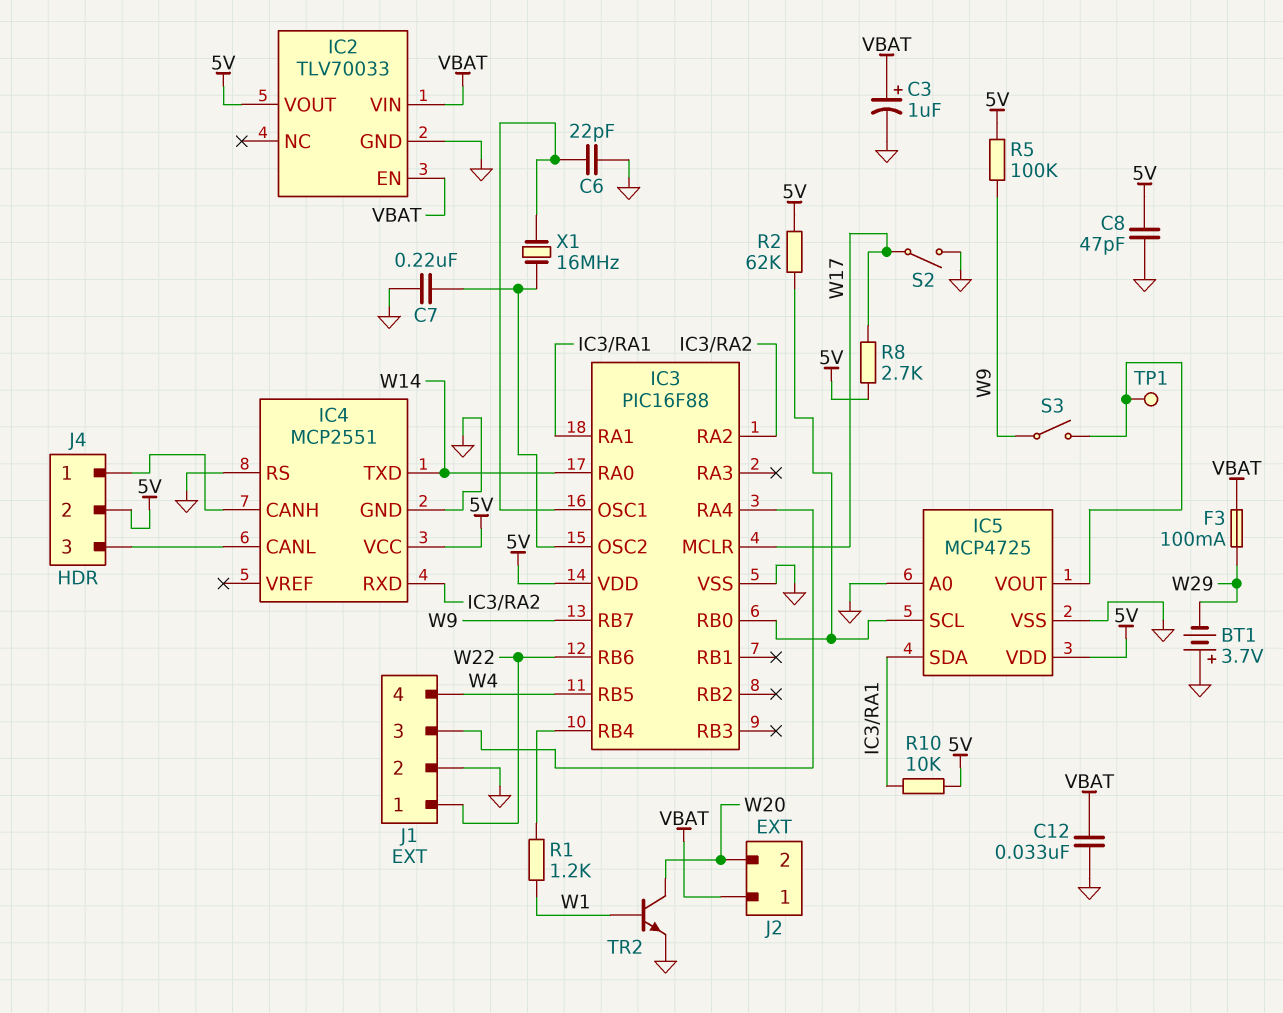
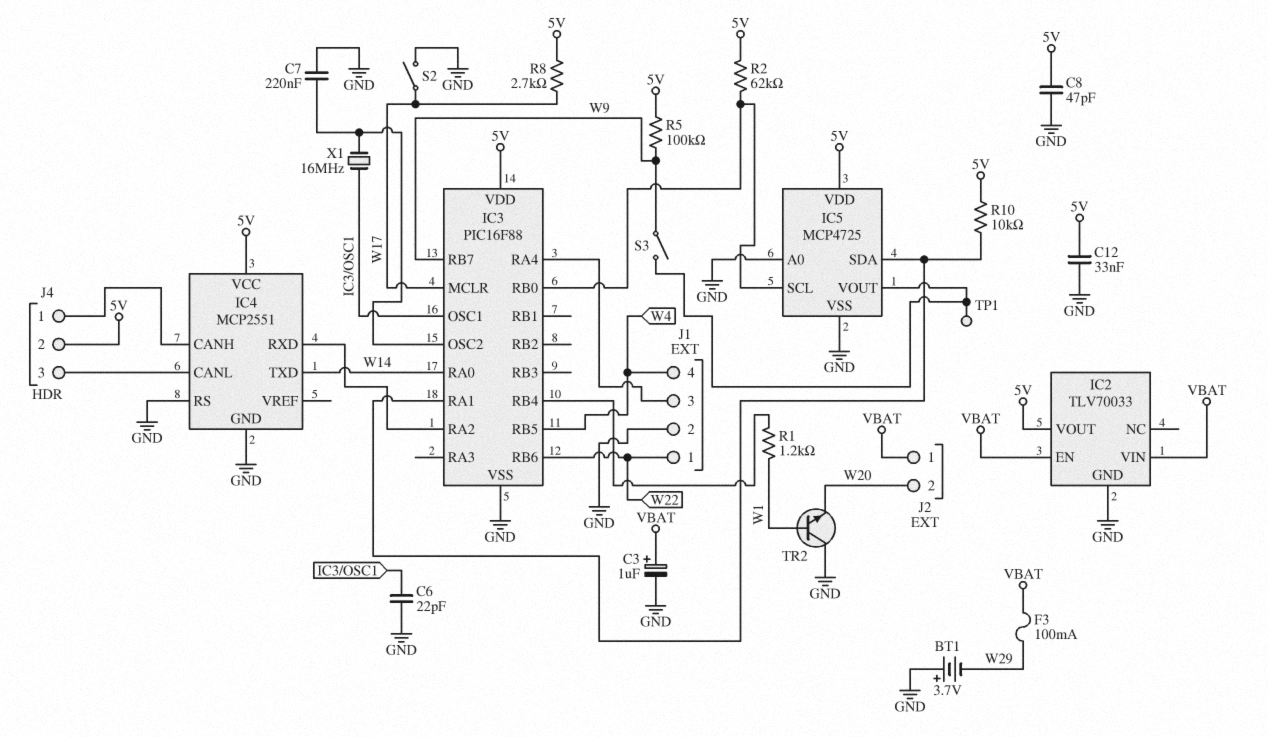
C12: 33nF (GND, VBAT) -> 33nF (5V, GND)
TR2: NPN (B W1, C W20, E GND) -> NPN (B W1, C GND, E W20)

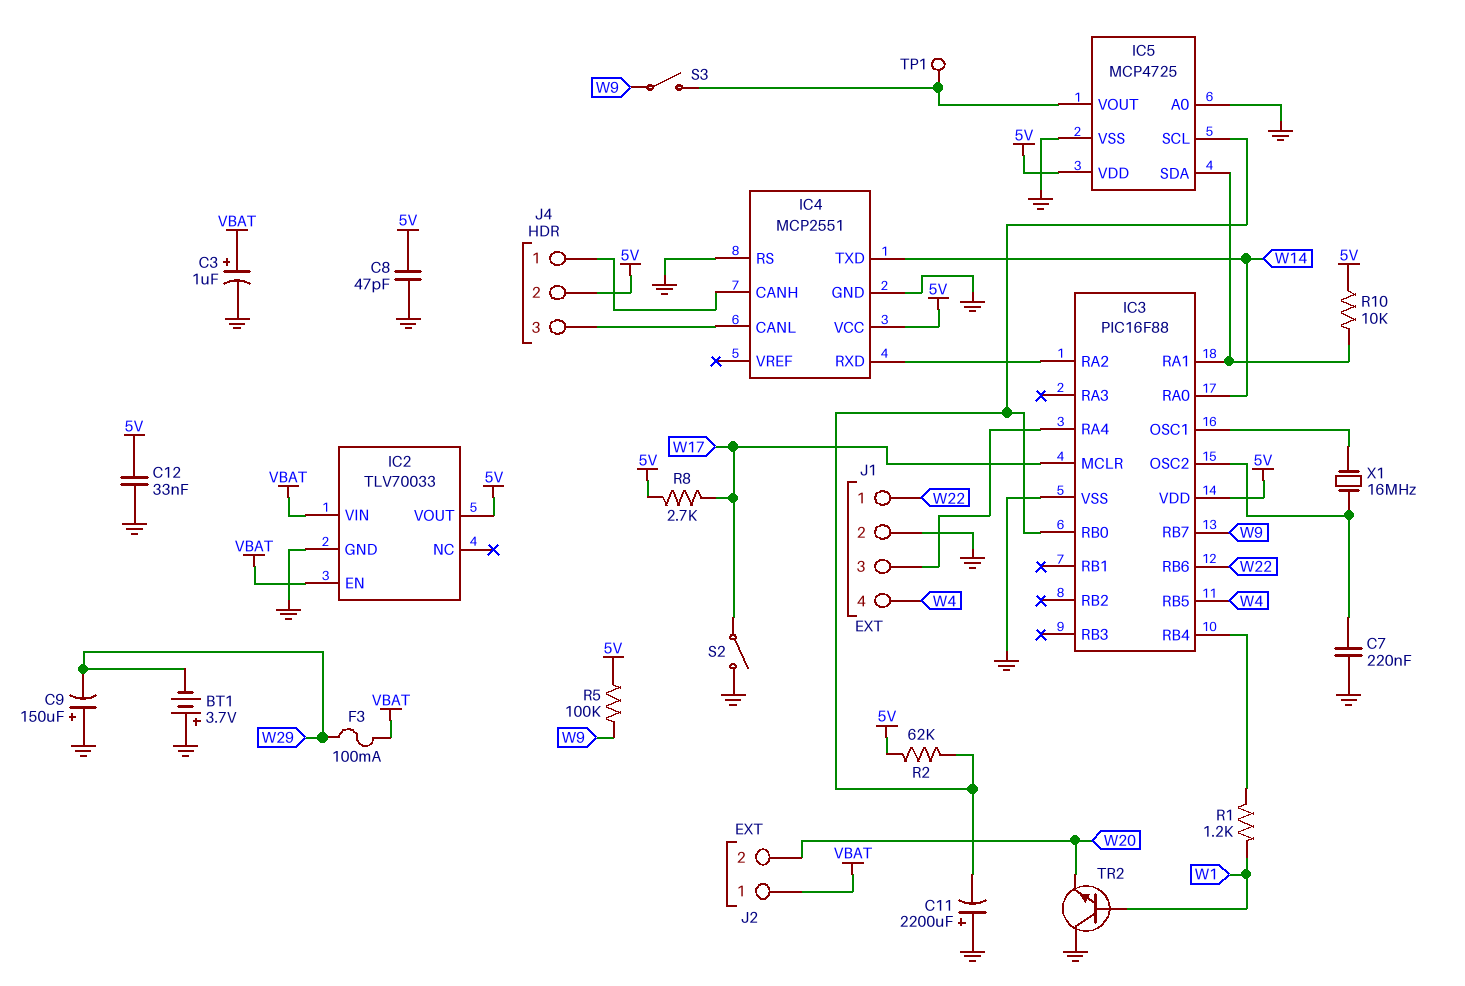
C6: 22pF (GND, IC3/OSC1) -> none
C9: none -> 150uF (plus GND, minus W29)
C11: none -> 2200uF (plus GND, minus IC3/RB0)

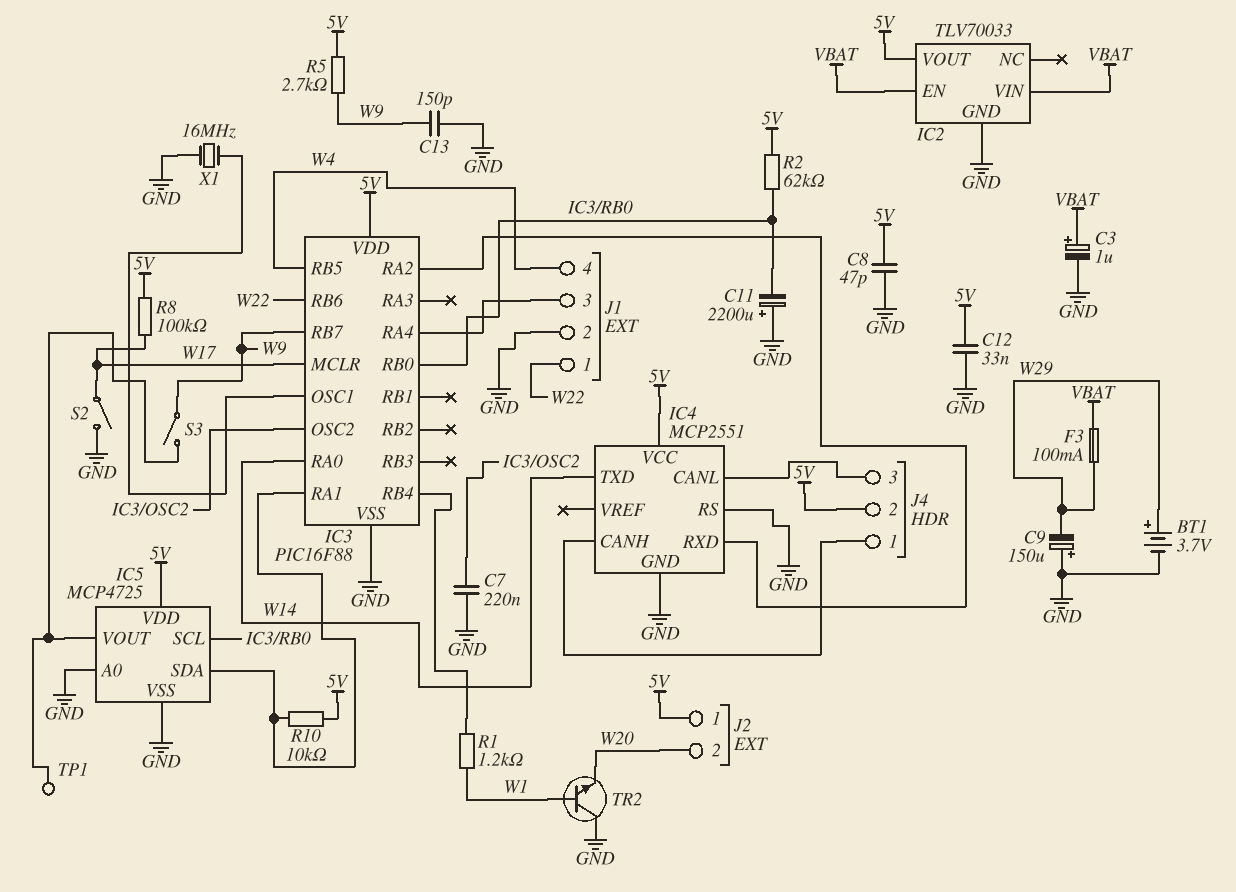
BT1: 3.7V (plus GND, minus W29) -> 3.7V (plus W29, minus GND)
C13: none -> 150pF (GND, W9)
J2 pin 1: VBAT -> 5V
R5: 100k (5V, W9) -> 2.7k (5V, W9)
R8: 2.7k (5V, W17) -> 100k (5V, W17)
X1: 16MHz (IC3/OSC1, IC3/OSC2) -> 16MHz (GND, IC3/OSC1)

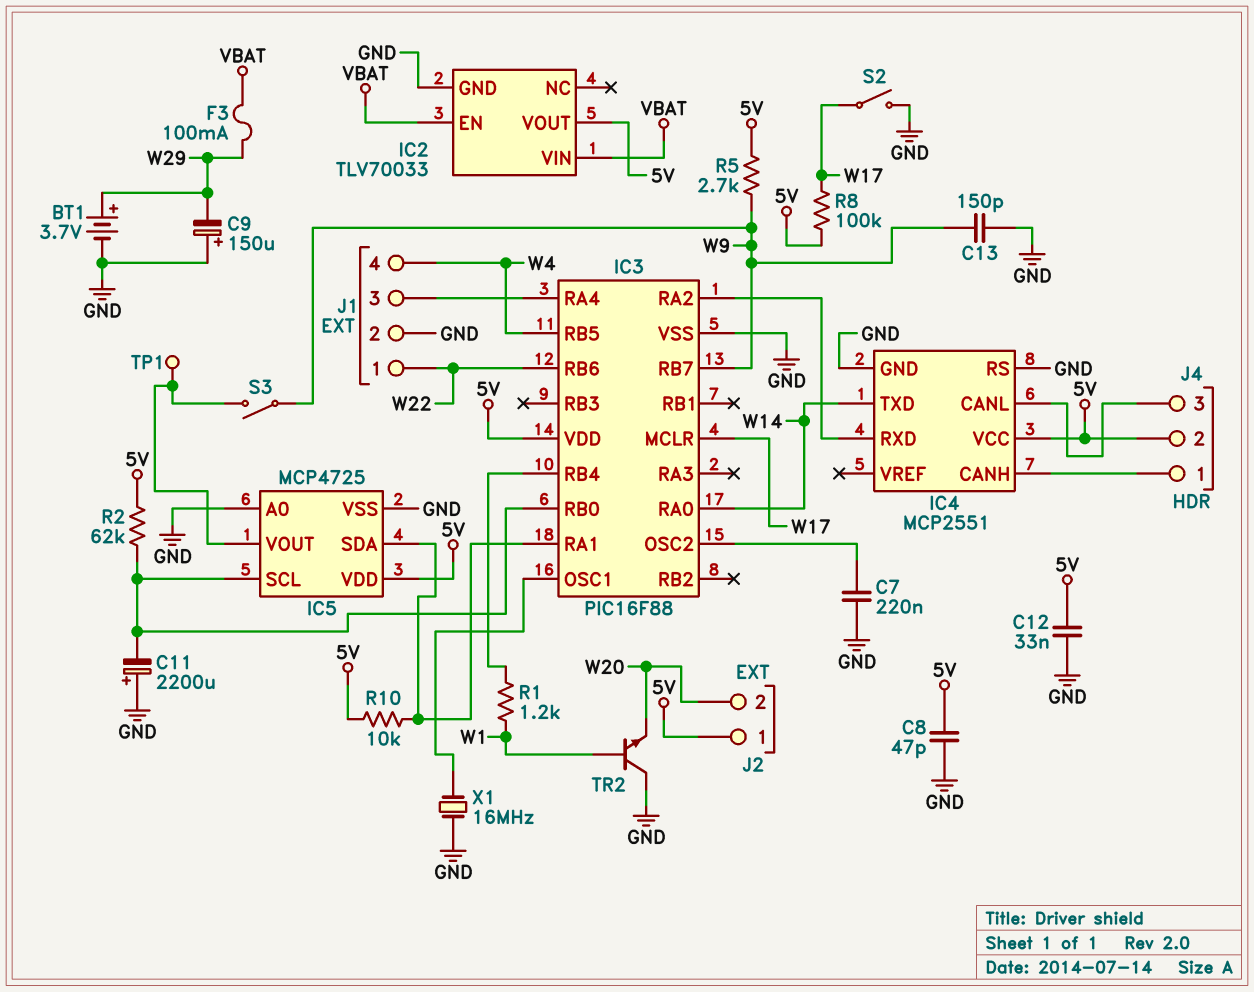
C3: 1uF (plus VBAT, minus GND) -> none

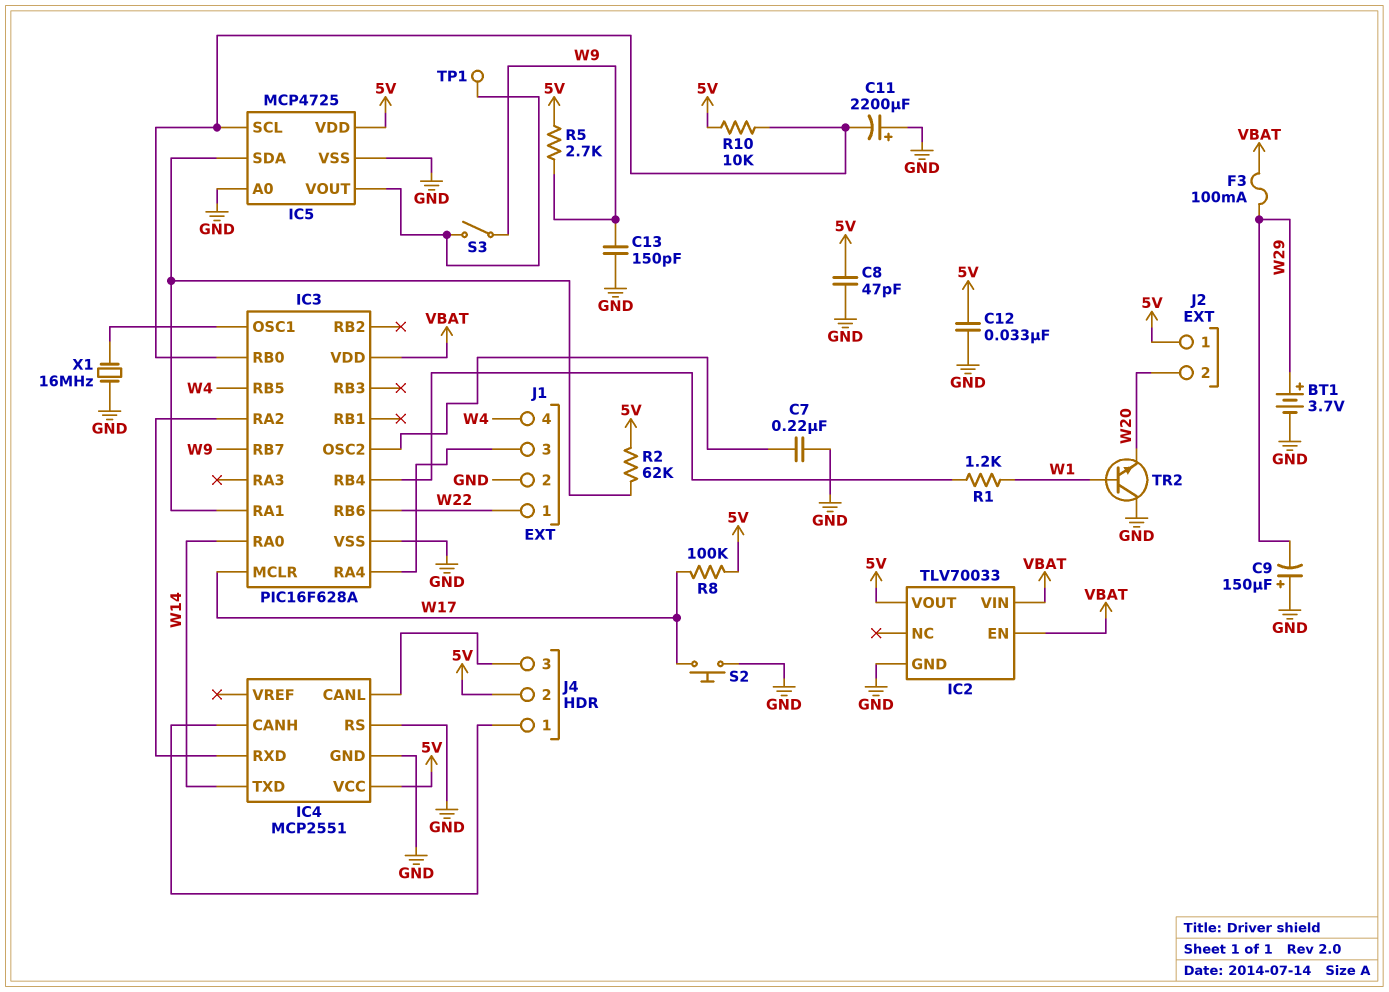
IC3: PIC16F88 -> PIC16F628A
IC3 pin VDD: 5V -> VBAT
R2: 62k (5V, IC3/RB0) -> 62k (5V, IC3/RA1)
R10: 10k (5V, IC3/RA1) -> 10k (5V, IC3/RB0)
S2: switch (GND, W17) -> button (GND, W17)

